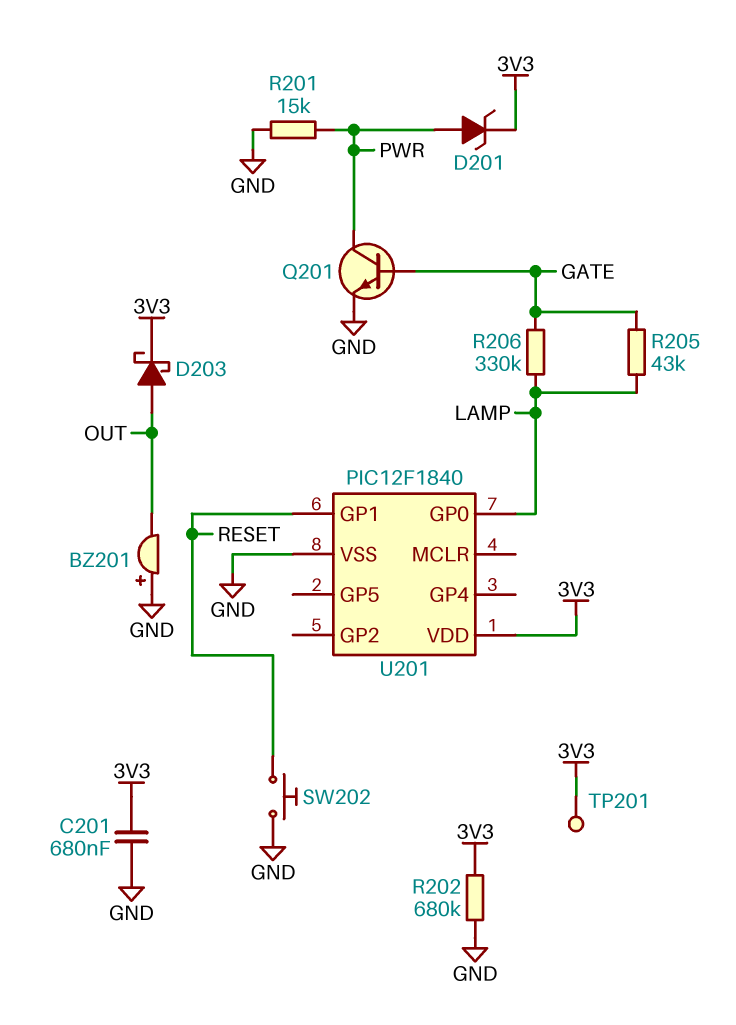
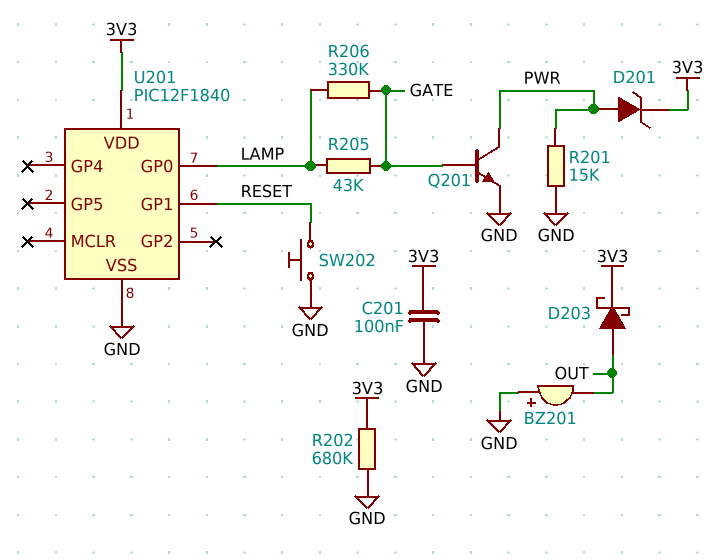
C201: 680nF (3V3, GND) -> 100nF (3V3, GND)
TP201: test point (3V3) -> none

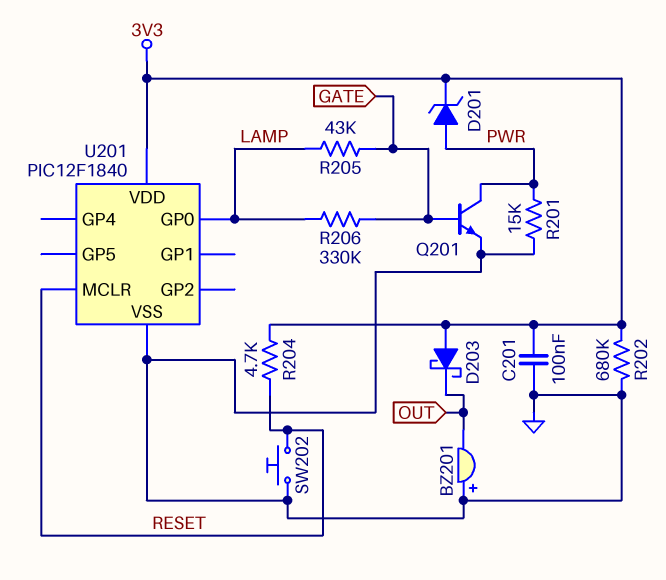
D203: schottky (A OUT, K 3V3) -> schottky (A 3V3, K OUT)
R204: none -> 4.7k (3V3, RESET)
U201 pin GP1: RESET -> none
U201 pin MCLR: none -> RESET

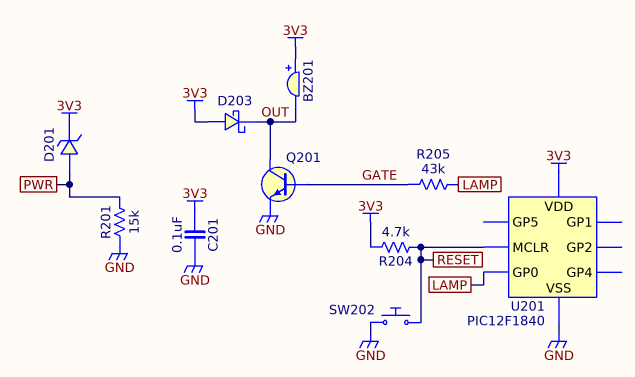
BZ201: buzzer (plus GND, minus OUT) -> buzzer (plus 3V3, minus OUT)
Q201: NPN (B GATE, C PWR, E GND) -> NPN (B GATE, C OUT, E GND)
R202: 680k (3V3, GND) -> none
R206: 330k (GATE, LAMP) -> none

